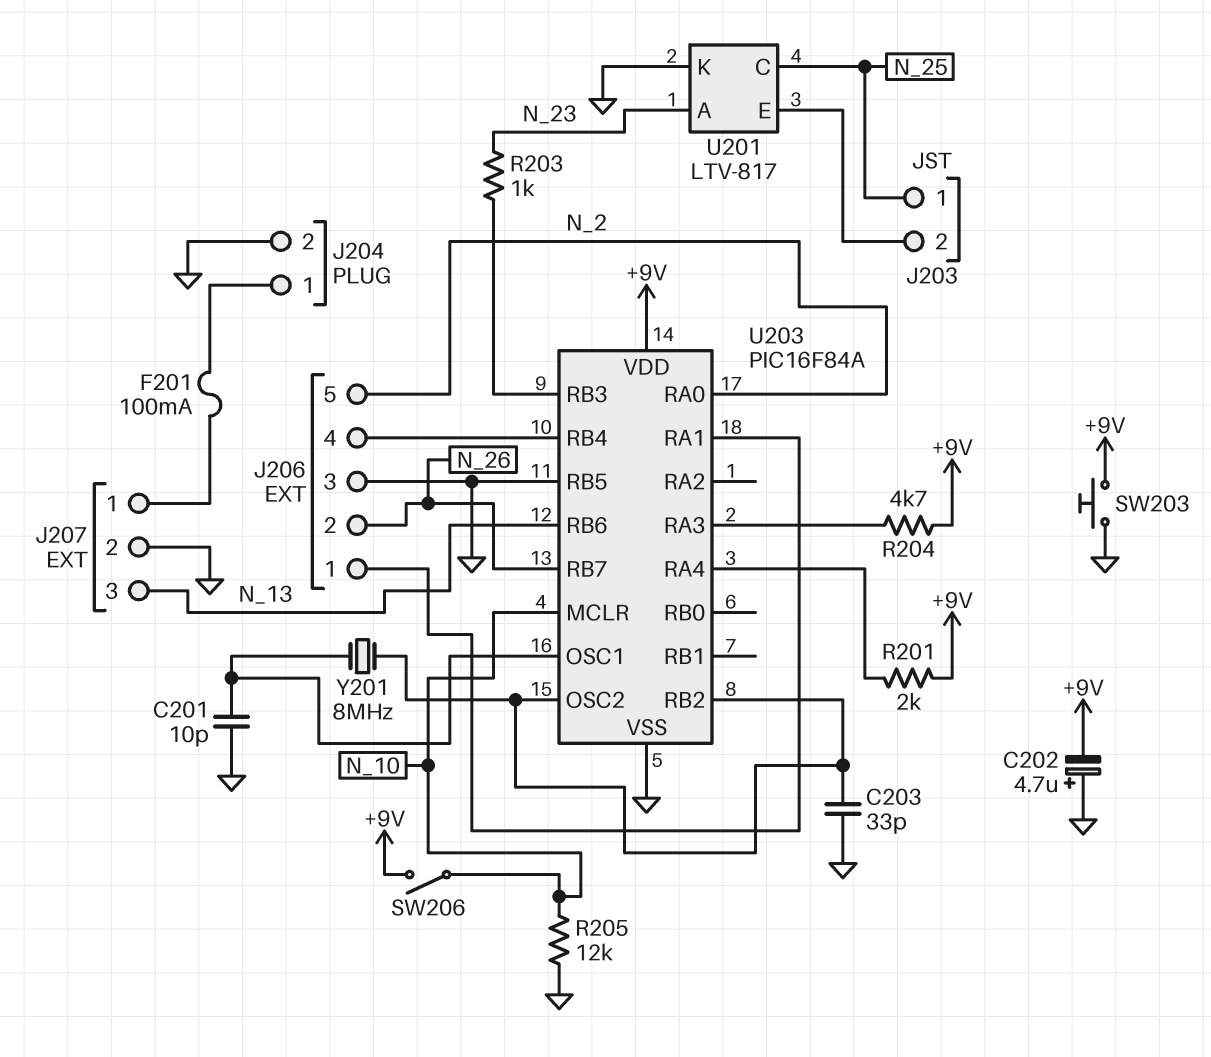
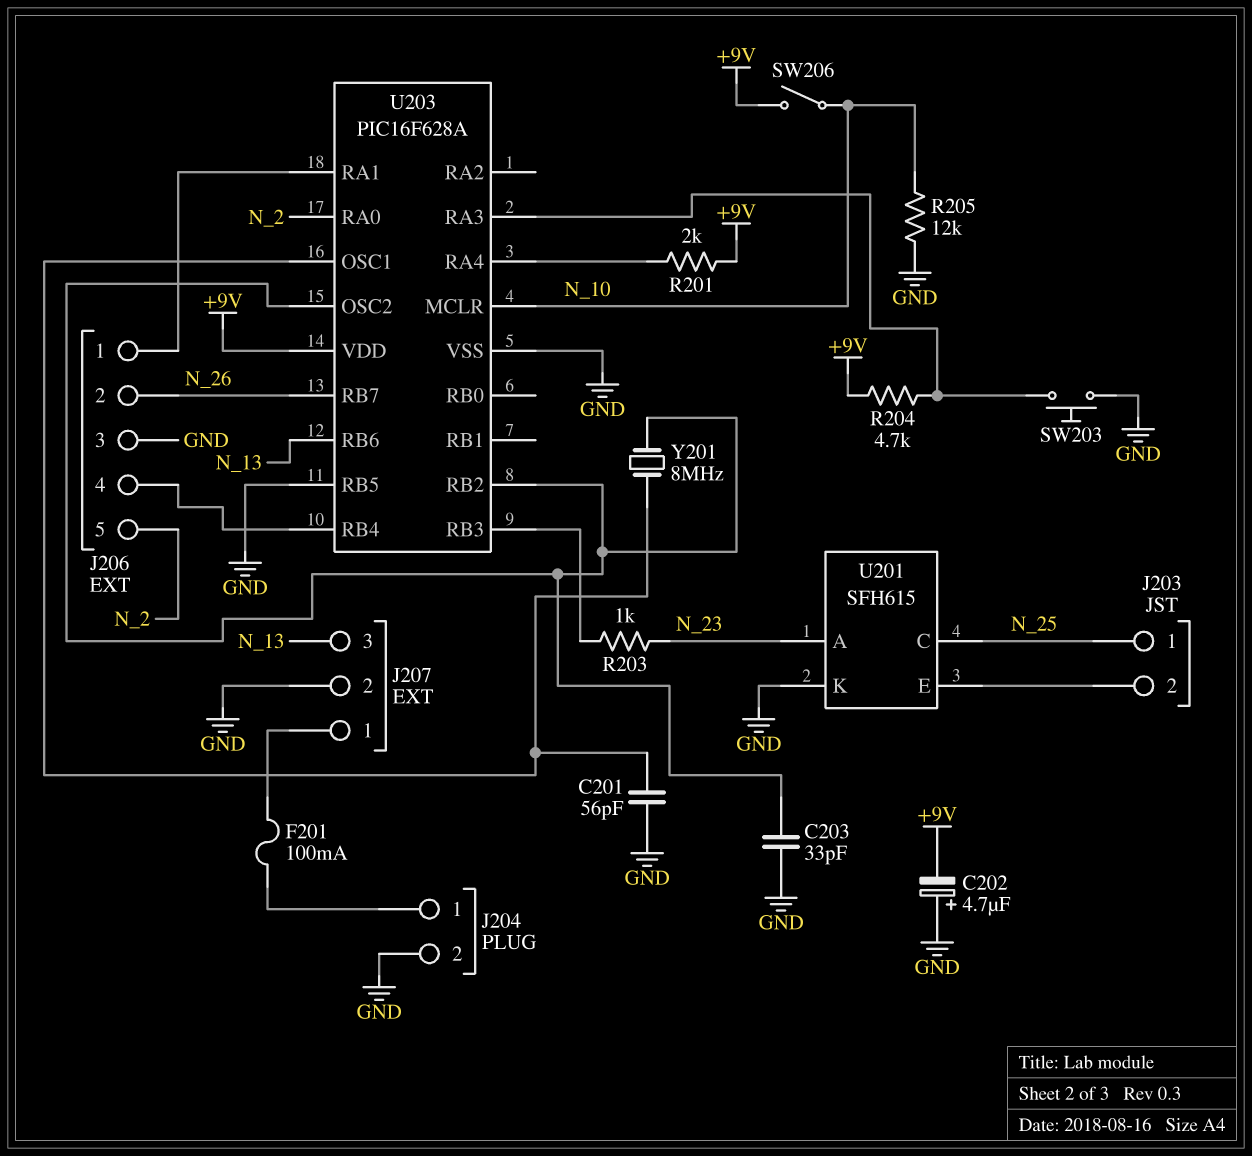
C201: 10pF (GND, U203/OSC1) -> 56pF (GND, U203/OSC1)
SW203: button (+9V, GND) -> button (GND, U203/RA3)
U201: LTV-817 -> SFH615
U203: PIC16F84A -> PIC16F628A

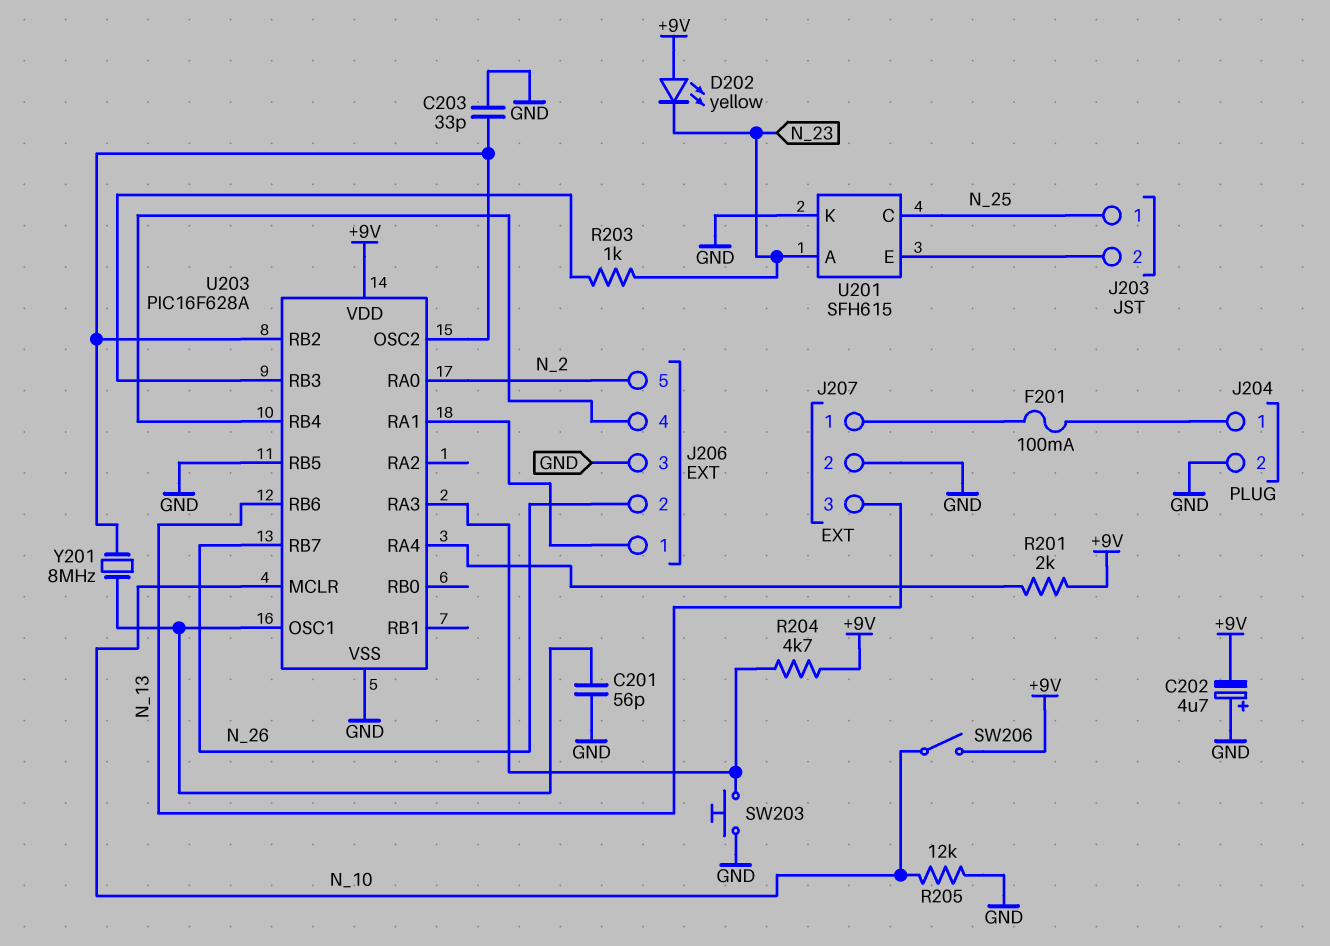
D202: none -> LED yellow (A +9V, K N_23)

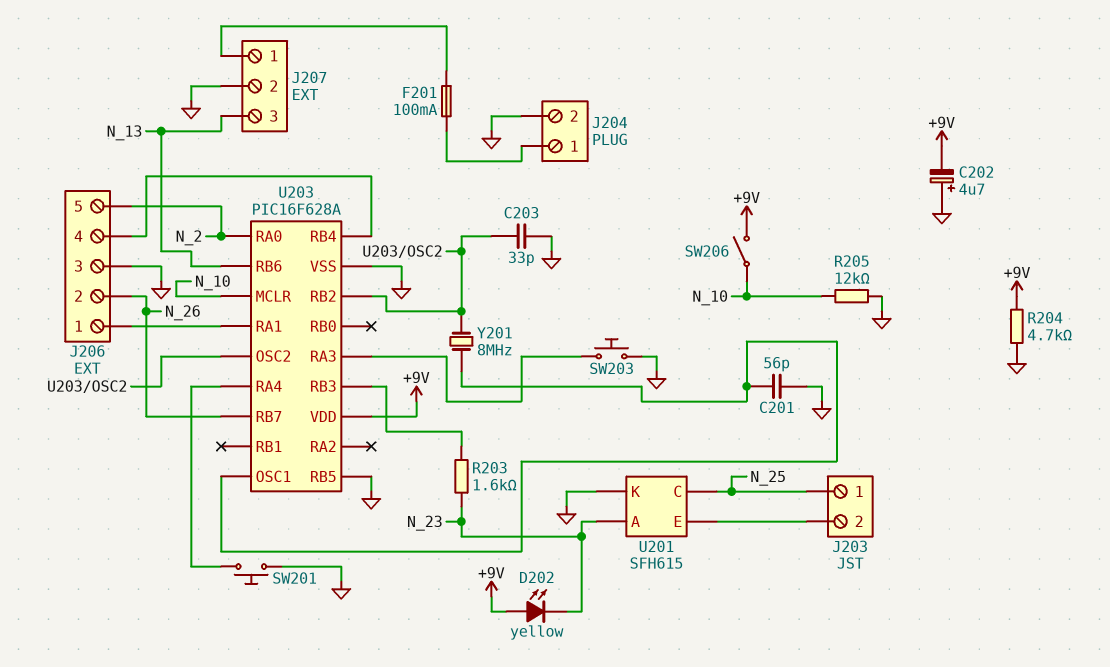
R201: 2k (+9V, U203/RA4) -> none
R203: 1k (N_23, U203/RB3) -> 1.6k (N_23, U203/RB3)
R204: 4.7k (+9V, U203/RA3) -> 4.7k (+9V, GND)
SW201: none -> button (GND, U203/RA4)

